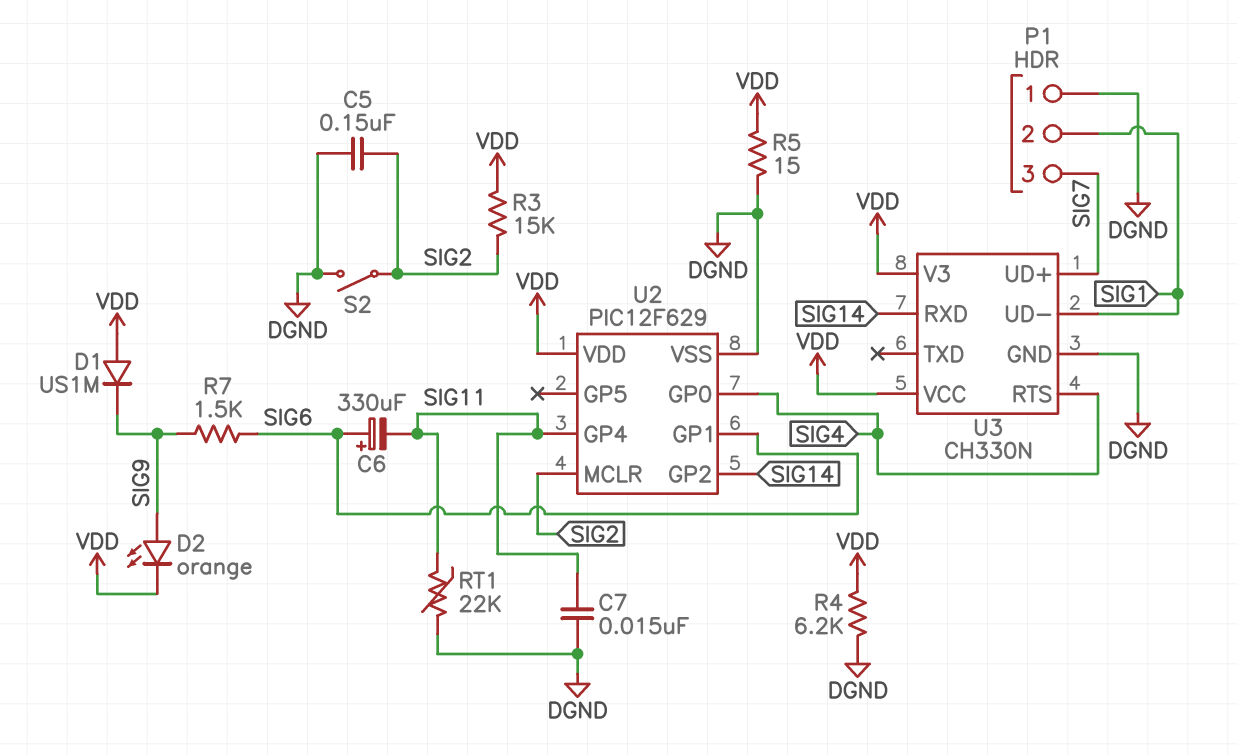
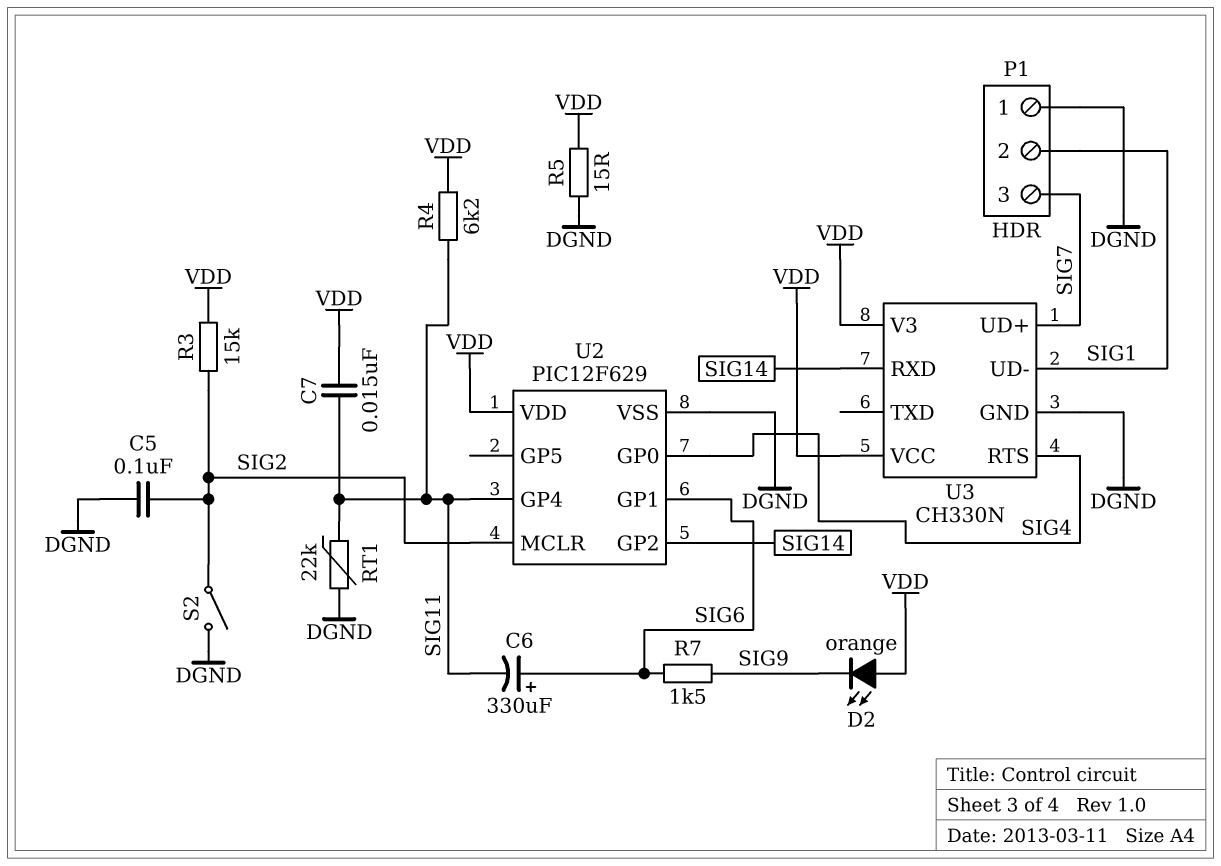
C5: 150nF (DGND, SIG2) -> 100nF (DGND, SIG2)
C7: 15nF (DGND, SIG11) -> 15nF (SIG11, VDD)
D1: diode US1M (A VDD, K SIG9) -> none
D2: LED orange (A SIG9, K VDD) -> LED orange (A VDD, K SIG9)
R4: 6.2k (DGND, VDD) -> 6.2k (SIG11, VDD)

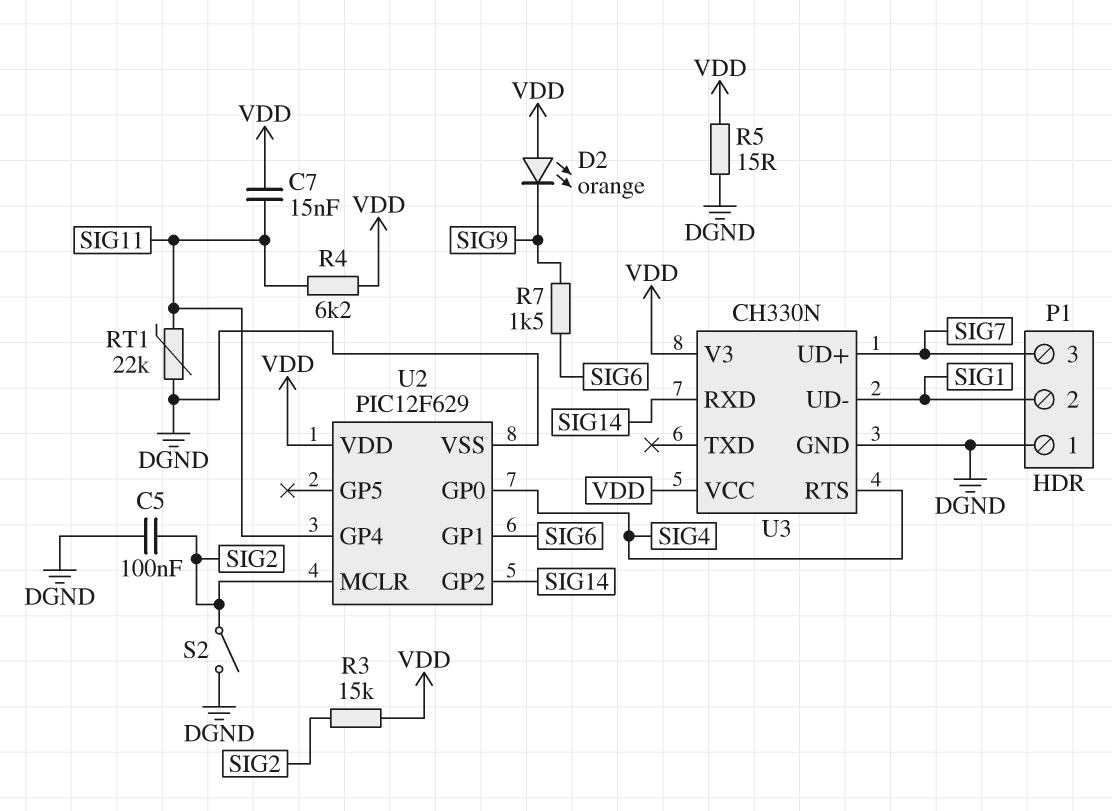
C6: 330uF (plus SIG6, minus SIG11) -> none

